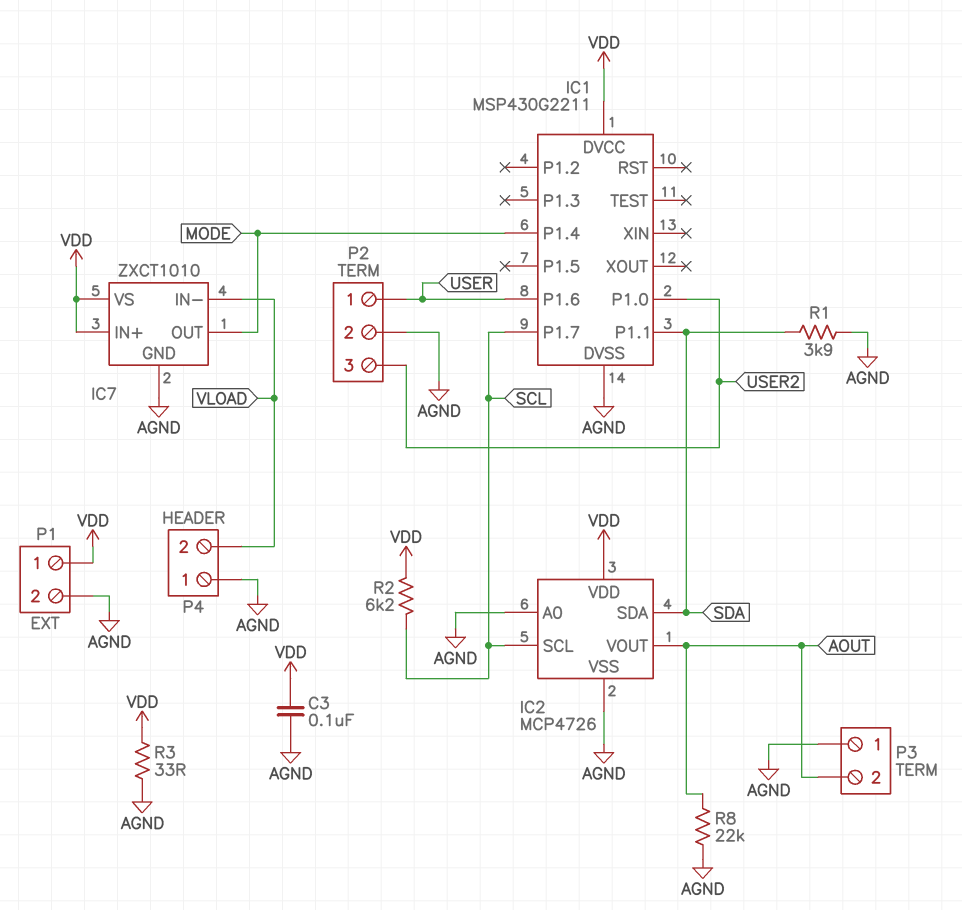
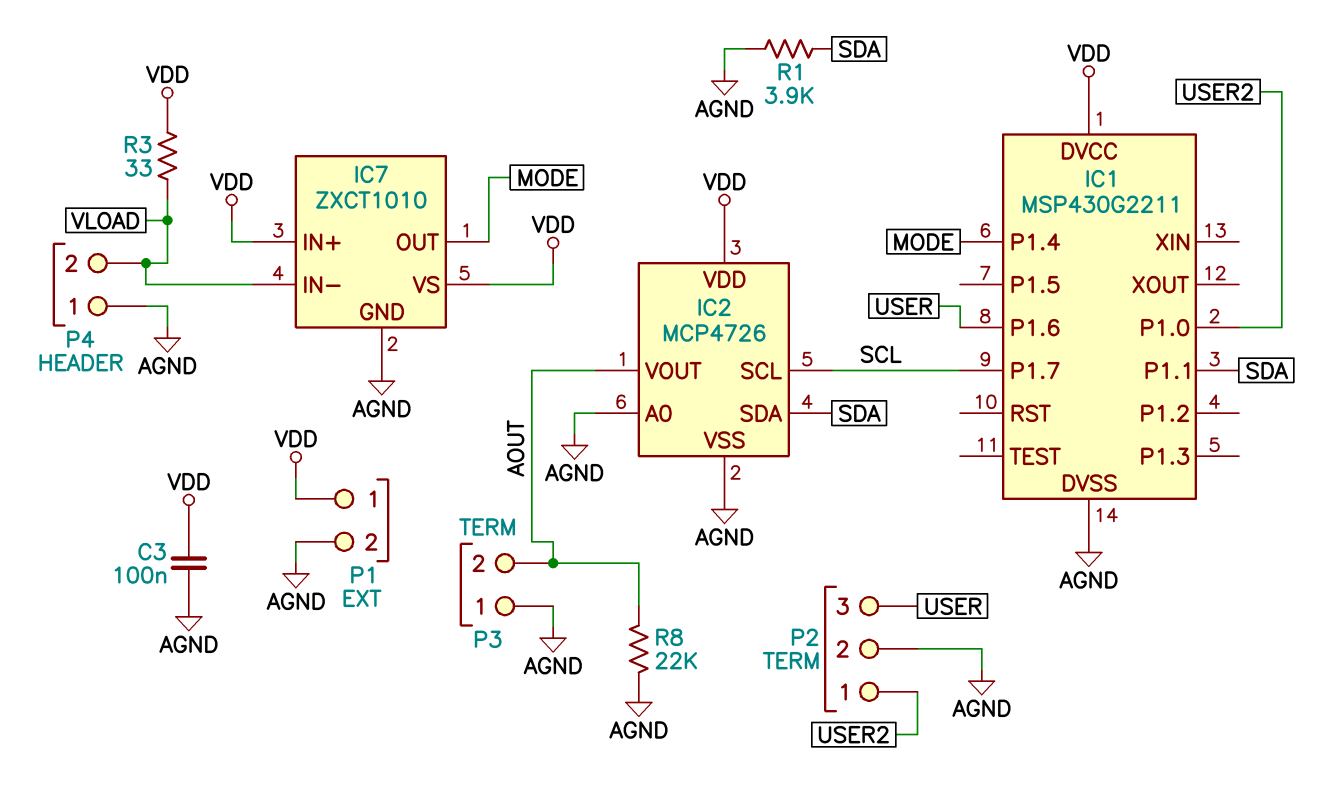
P2 pin 1: USER -> USER2
P2 pin 3: USER2 -> USER
R2: 6.2k (SCL, VDD) -> none
R3: 33 (AGND, VDD) -> 33 (VDD, VLOAD)

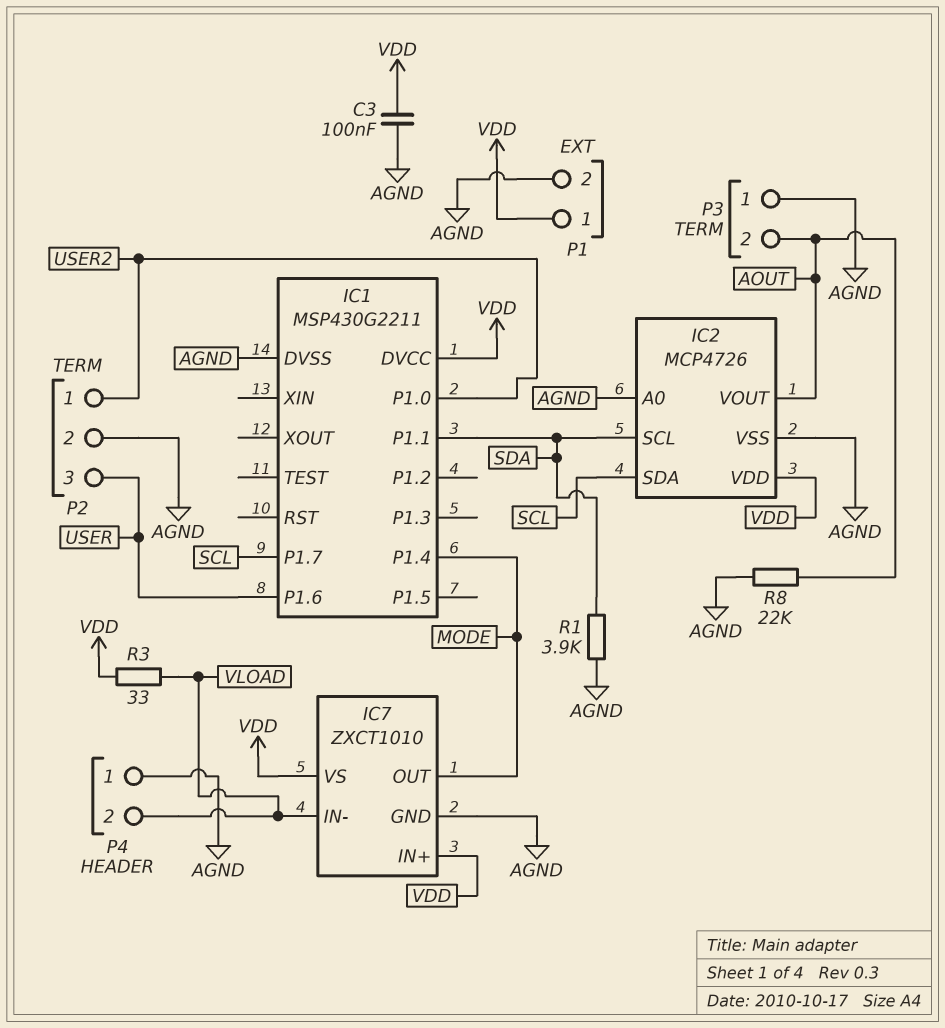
IC2 pin SCL: SCL -> SDA
IC2 pin SDA: SDA -> SCL

